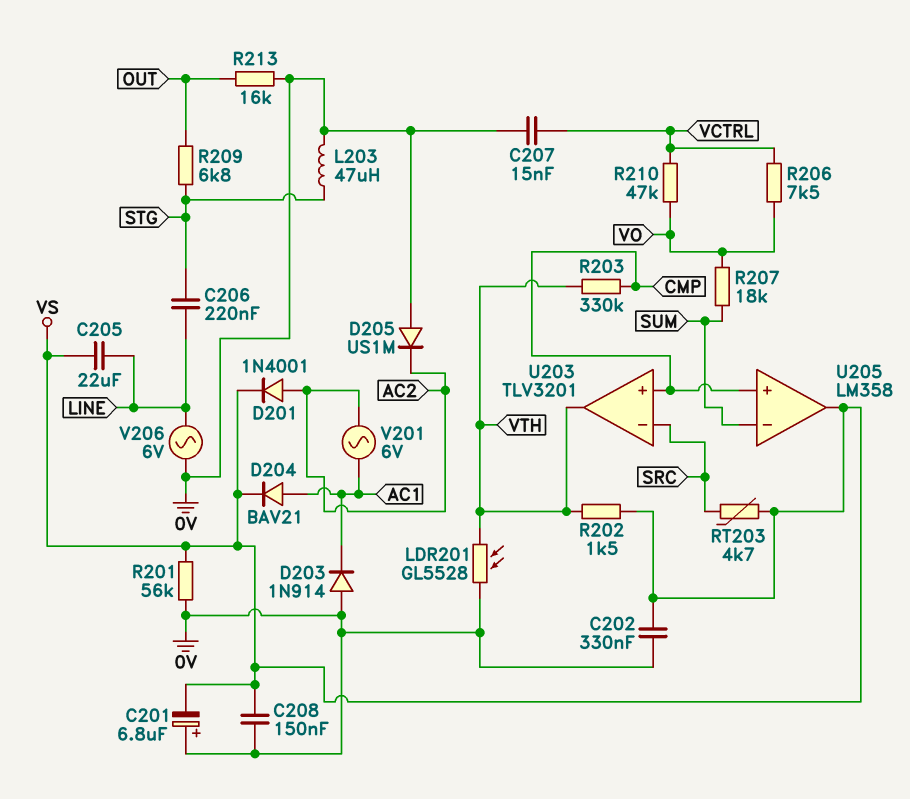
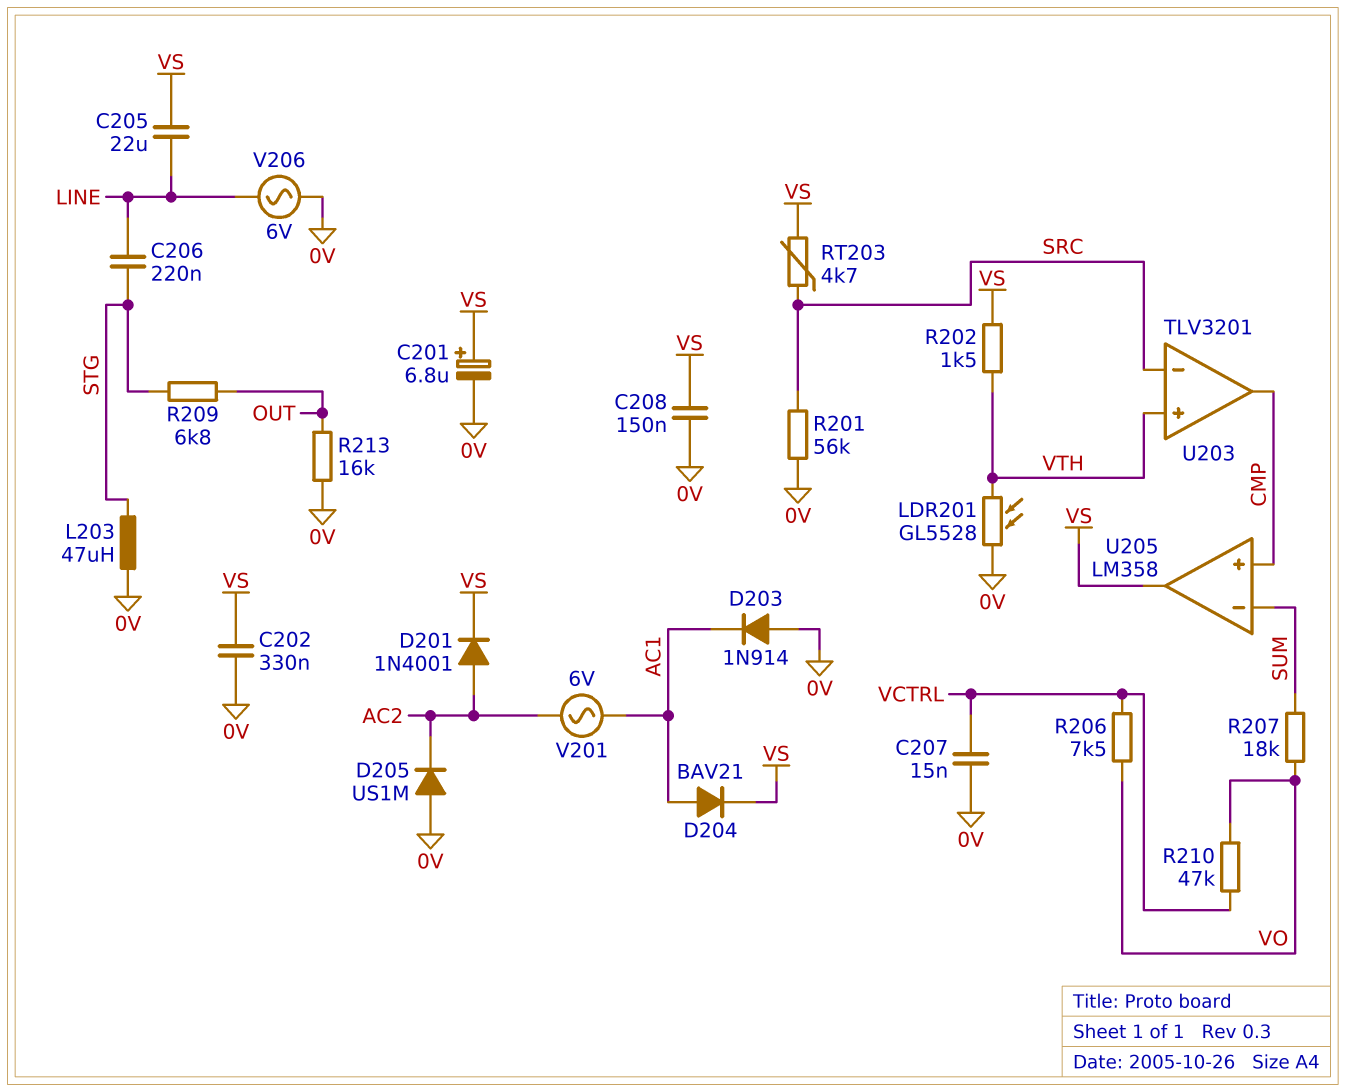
C201: 6.8uF (plus 0V, minus VS) -> 6.8uF (plus VS, minus 0V)
R201: 56k (0V, VS) -> 56k (0V, SRC)
R203: 330k (CMP, VTH) -> none
U203 pin in+: CMP -> VTH
U203 pin out: VTH -> CMP

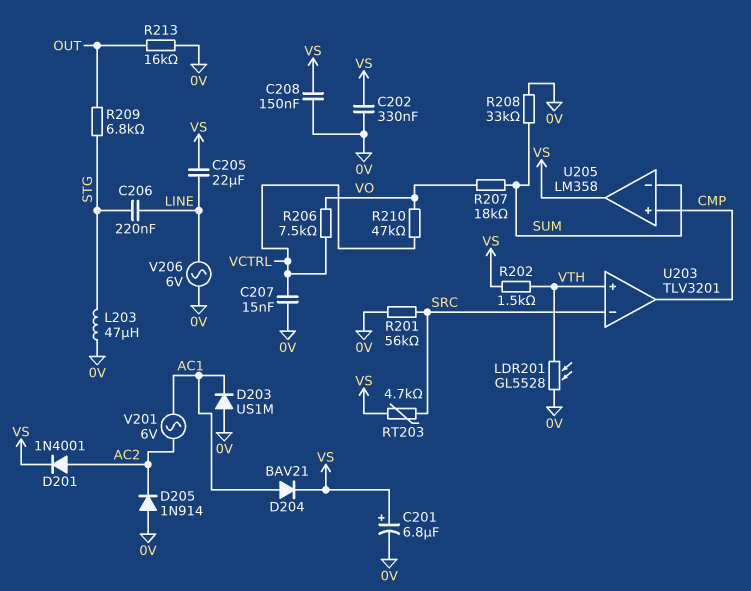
D203: diode 1N914 (A 0V, K AC1) -> diode US1M (A 0V, K AC1)
D205: diode US1M (A 0V, K AC2) -> diode 1N914 (A 0V, K AC2)
R208: none -> 33k (0V, SUM)

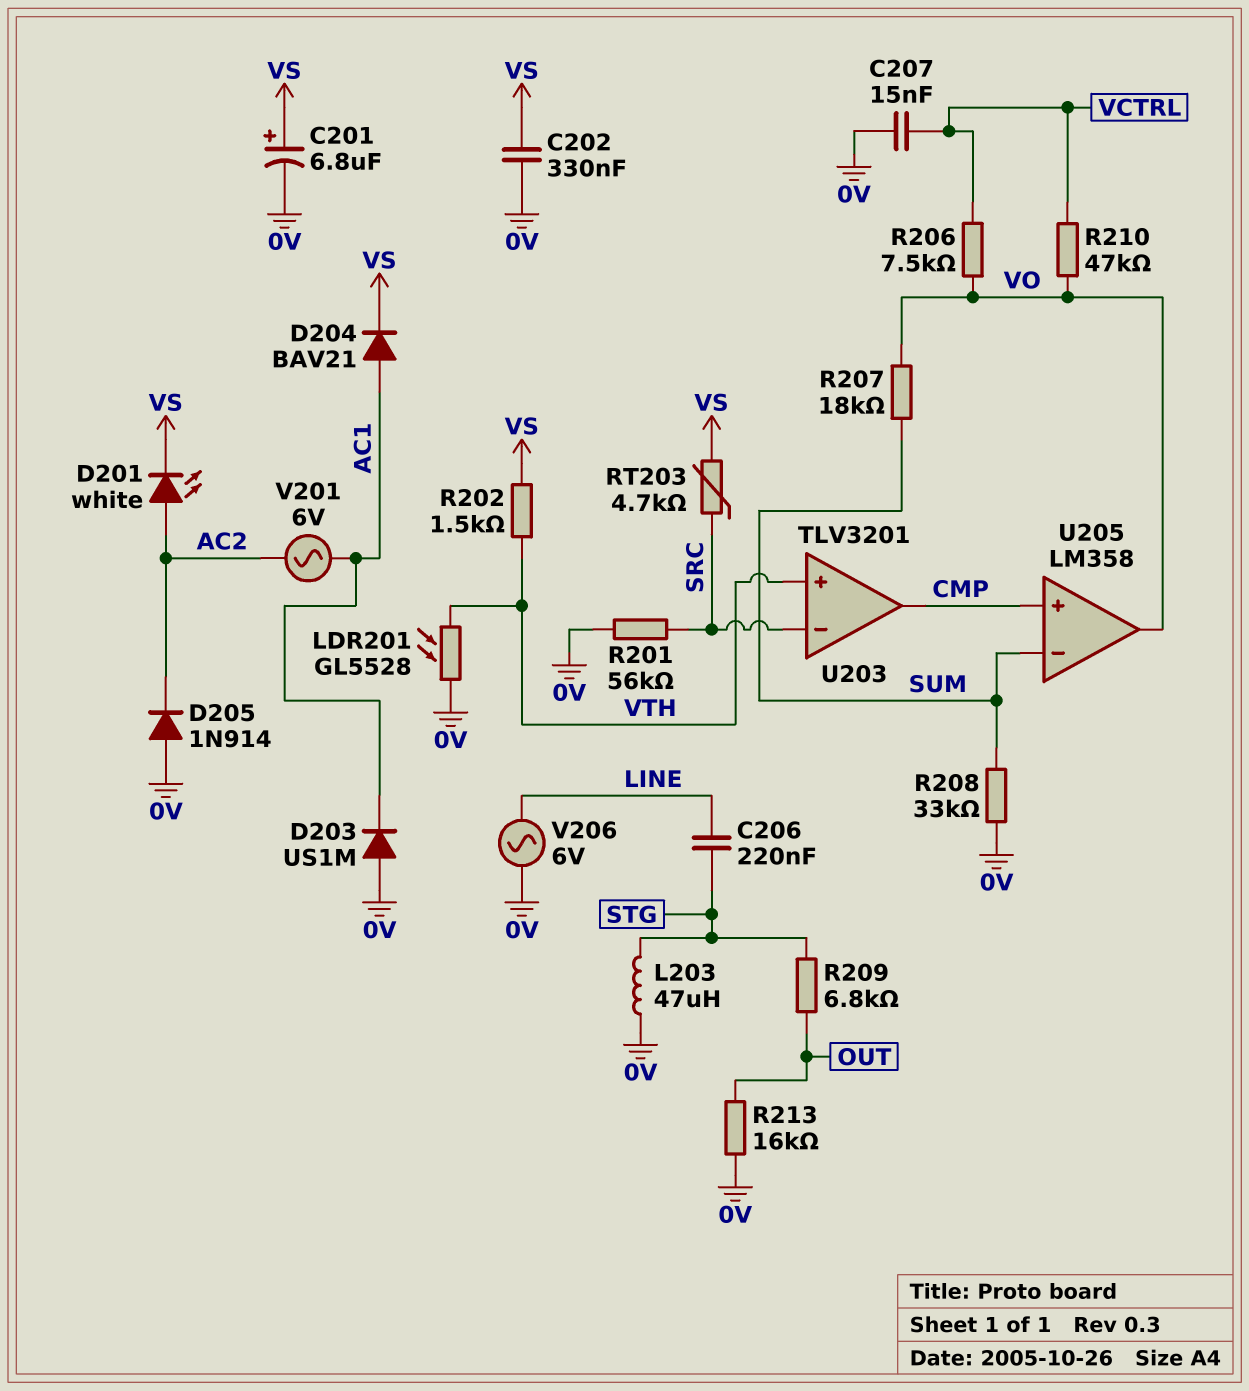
C205: 22uF (LINE, VS) -> none
C208: 150nF (0V, VS) -> none
D201: diode 1N4001 (A AC2, K VS) -> LED white (A AC2, K VS)
U205 pin out: VS -> VO

